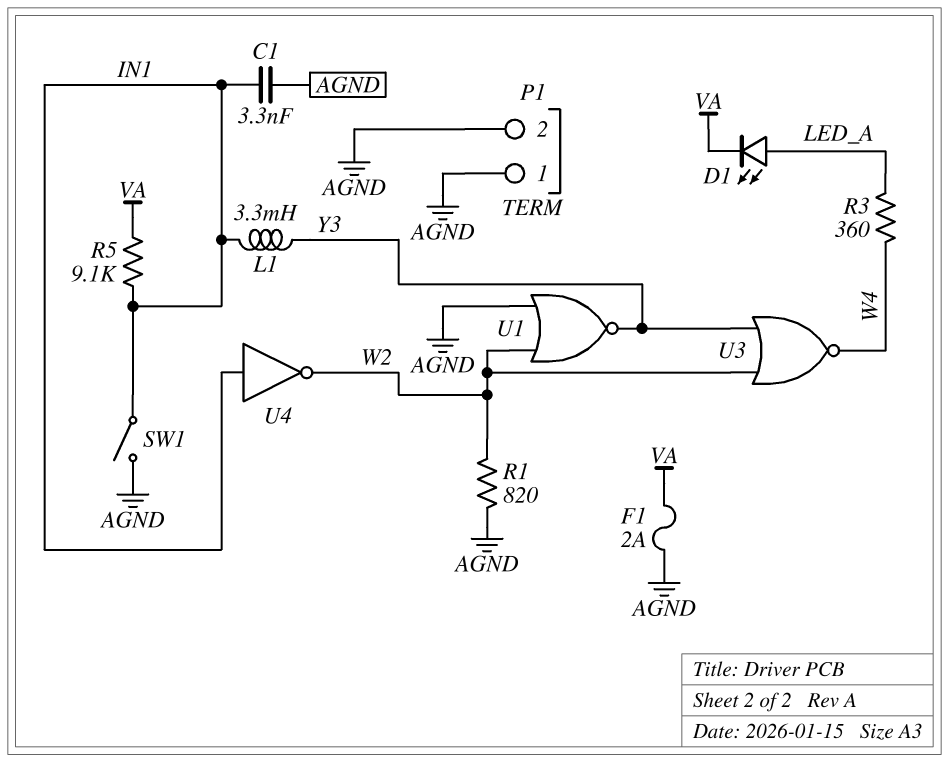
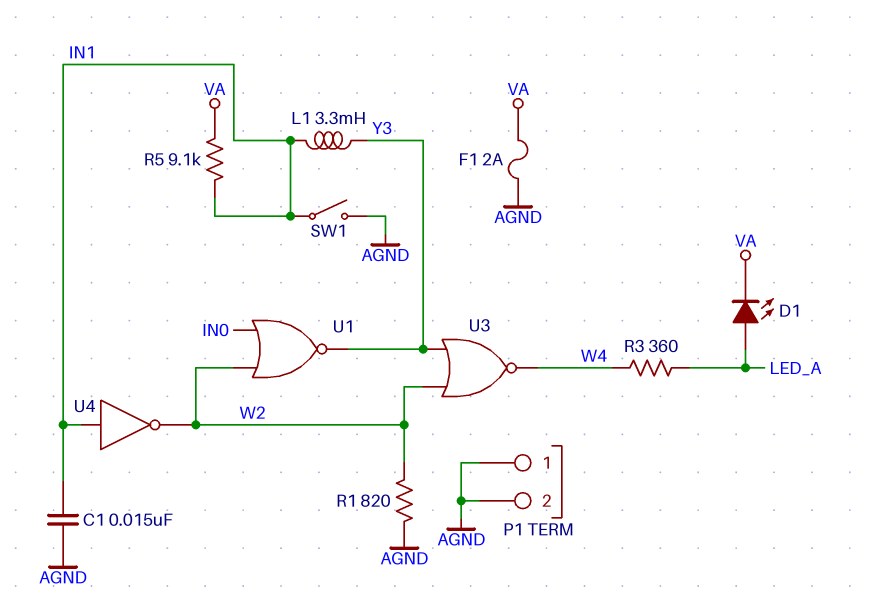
C1: 3.3nF (AGND, IN1) -> 15nF (AGND, IN1)
U1: NOR (in AGND, in W2, out Y3) -> NOR (in IN0, in W2, out Y3)

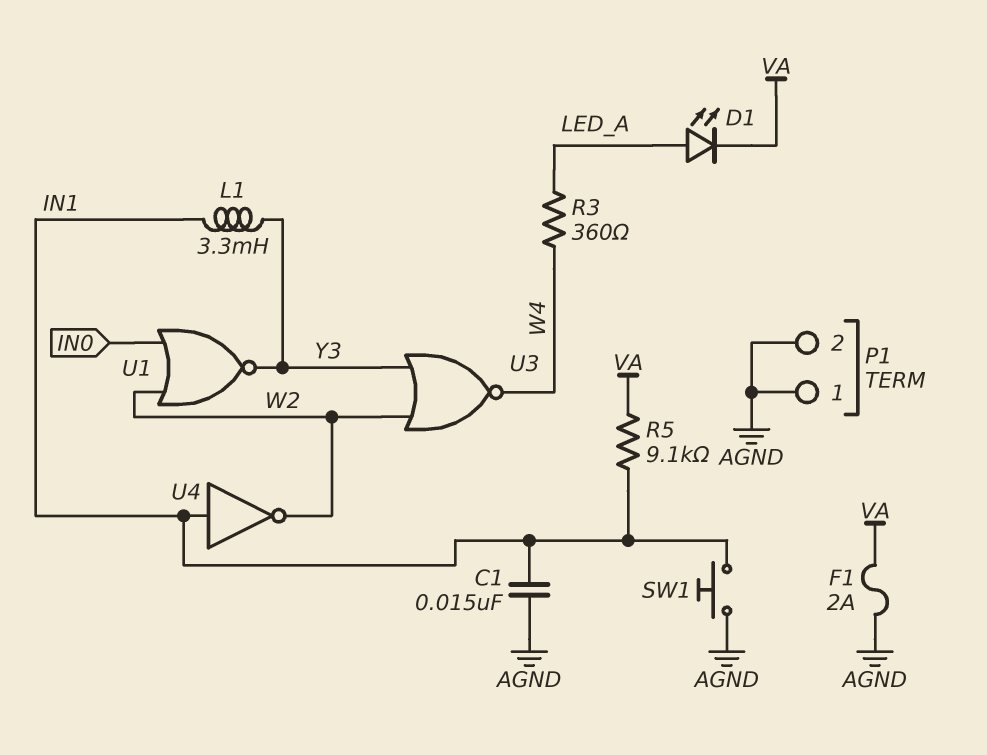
R1: 820 (AGND, W2) -> none
SW1: switch (AGND, IN1) -> button (AGND, IN1)

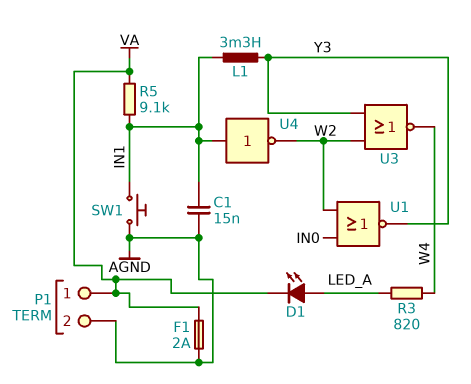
P1 pin 1: AGND -> VA
R3: 360 (LED_A, W4) -> 820 (LED_A, W4)

